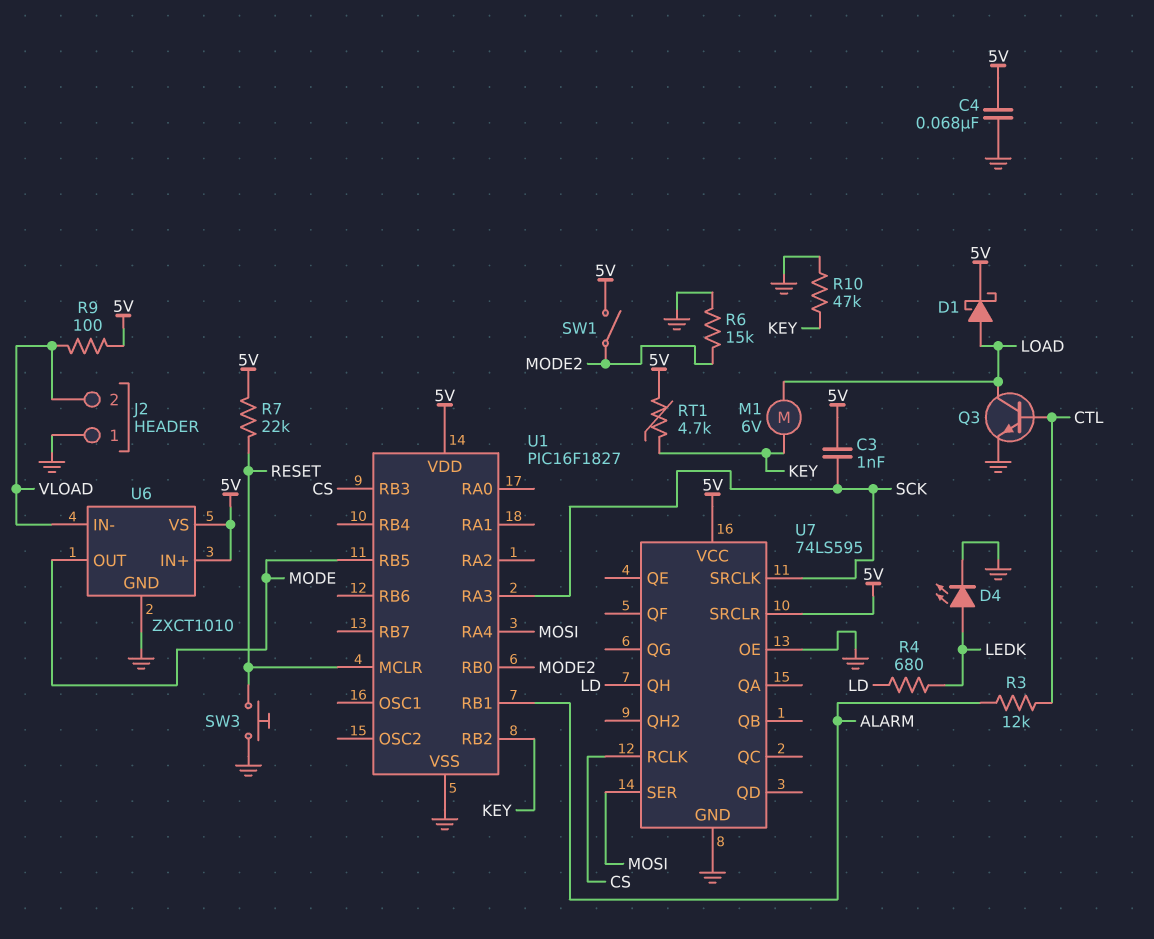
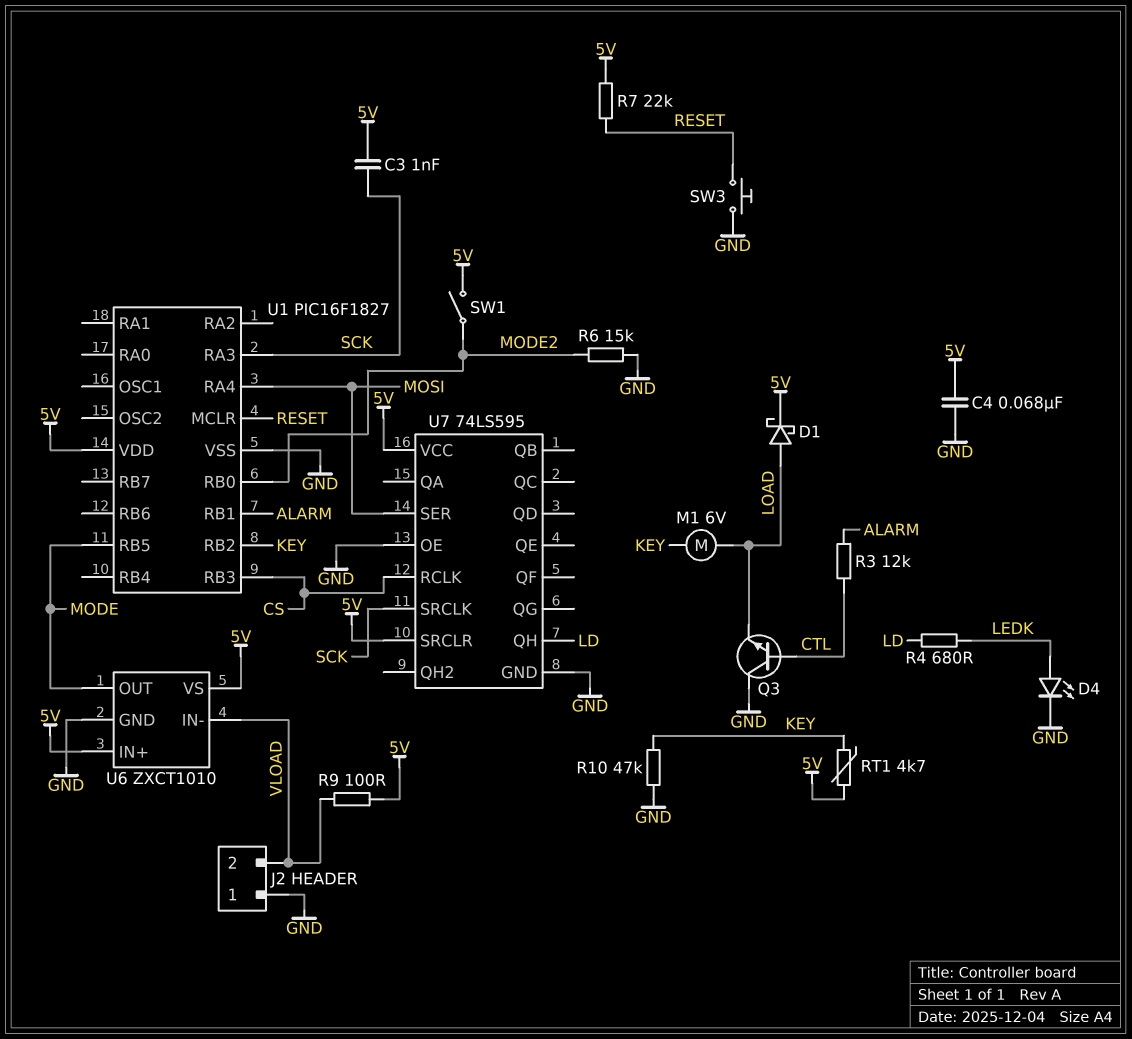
Q3: NPN (B CTL, C LOAD, E GND) -> NPN (B CTL, C GND, E LOAD)

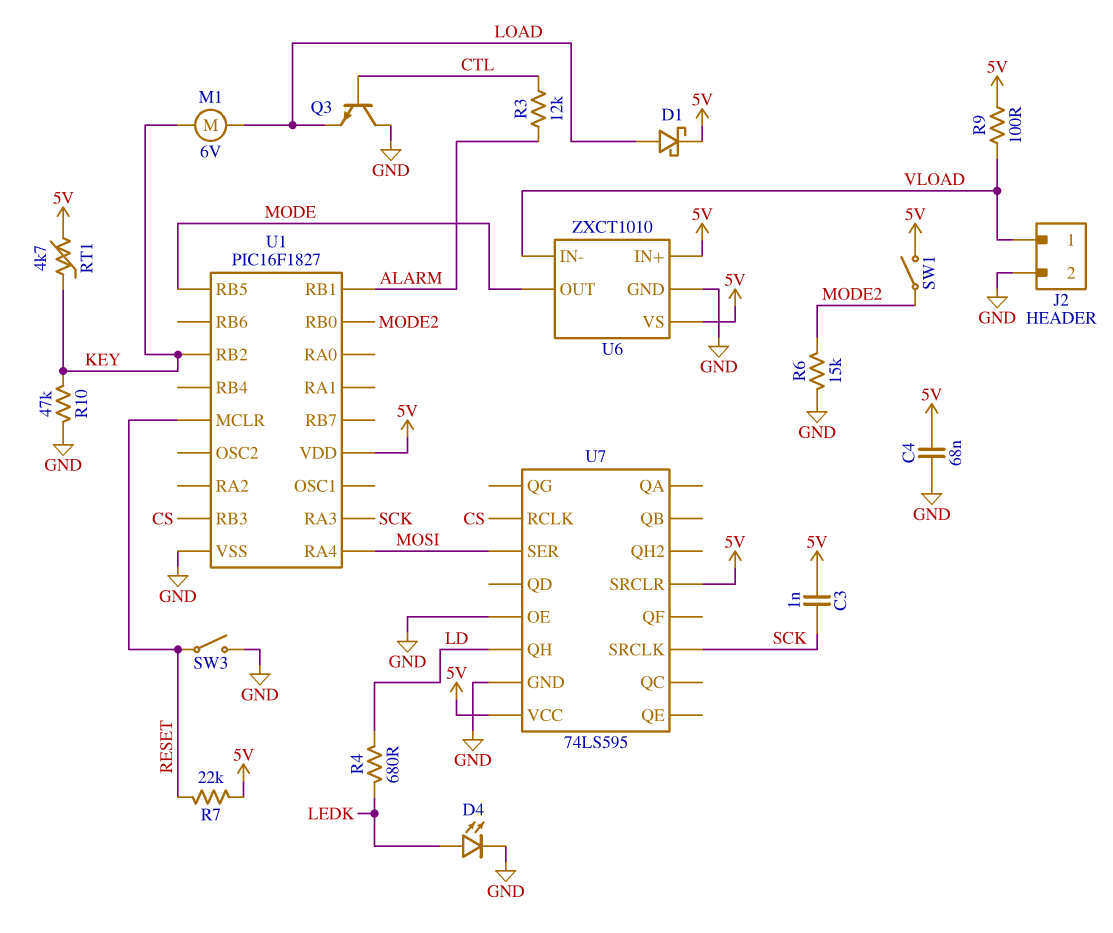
J2 pin 1: GND -> VLOAD
J2 pin 2: VLOAD -> GND
SW3: button (GND, RESET) -> switch (GND, RESET)

